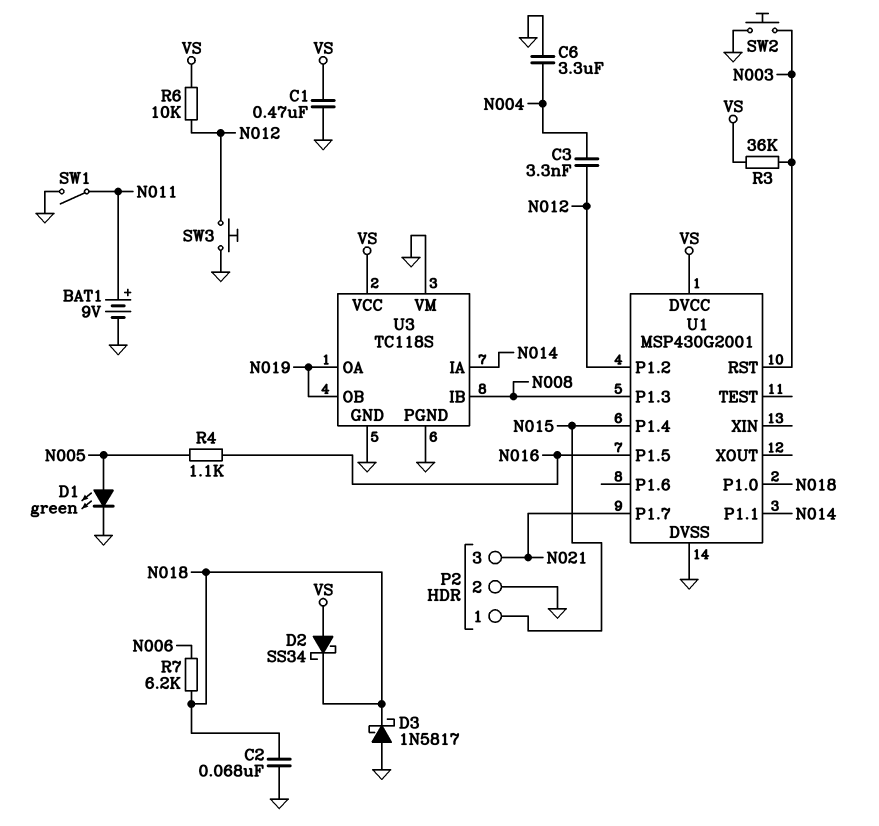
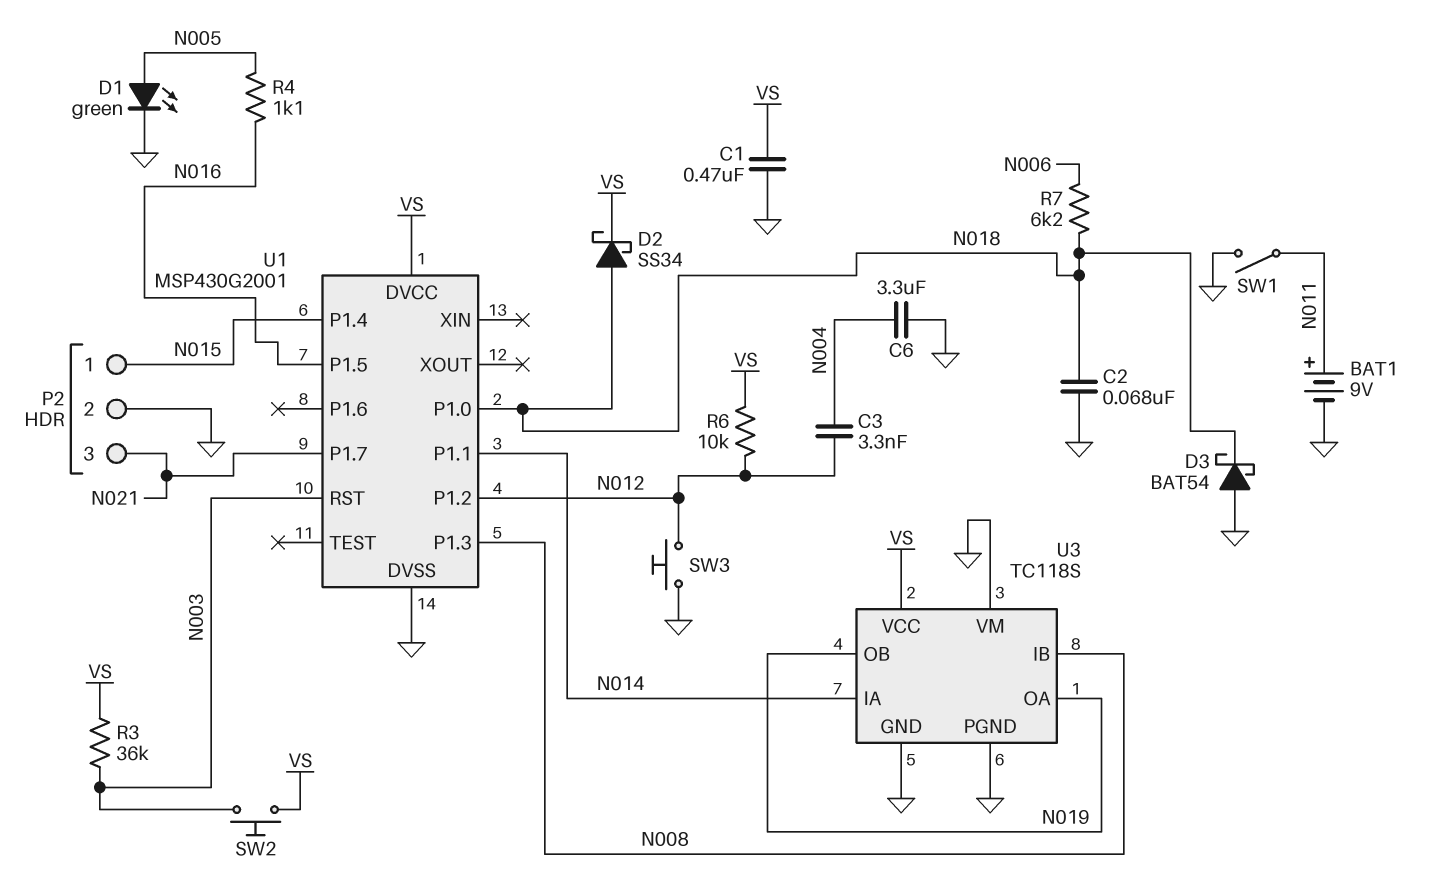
D2: schottky SS34 (A VS, K N018) -> schottky SS34 (A N018, K VS)
D3: schottky 1N5817 (A GND, K N018) -> schottky BAT54 (A GND, K N018)
SW2: button (GND, N003) -> button (N003, VS)

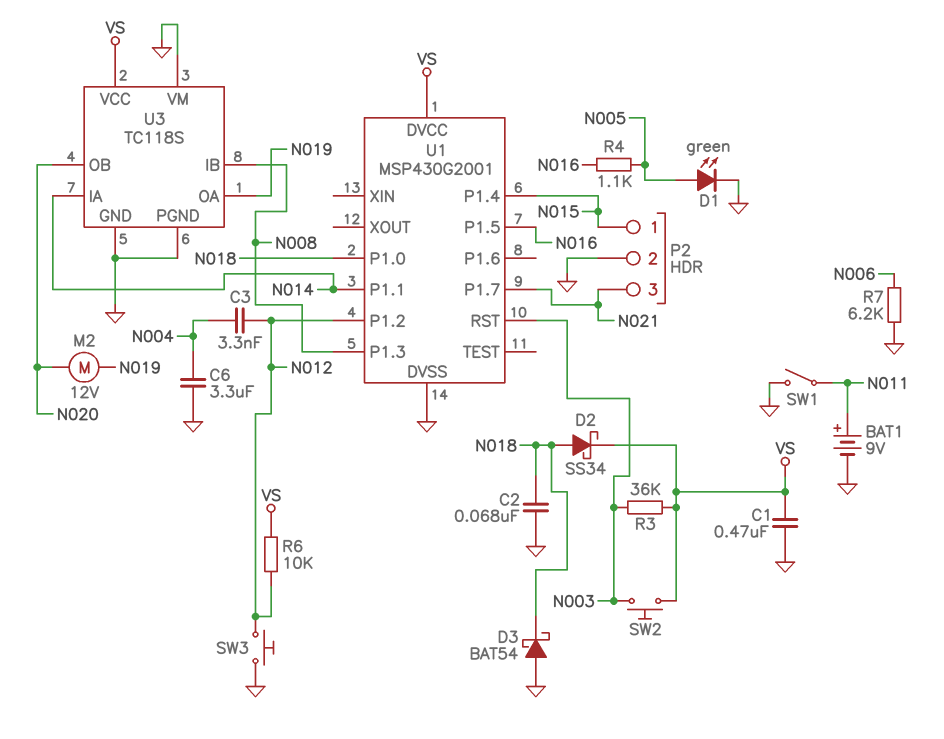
M2: none -> motor 12V (N019, N020)
R7: 6.2k (N006, N018) -> 6.2k (GND, N006)
U3 pin OB: N019 -> N020

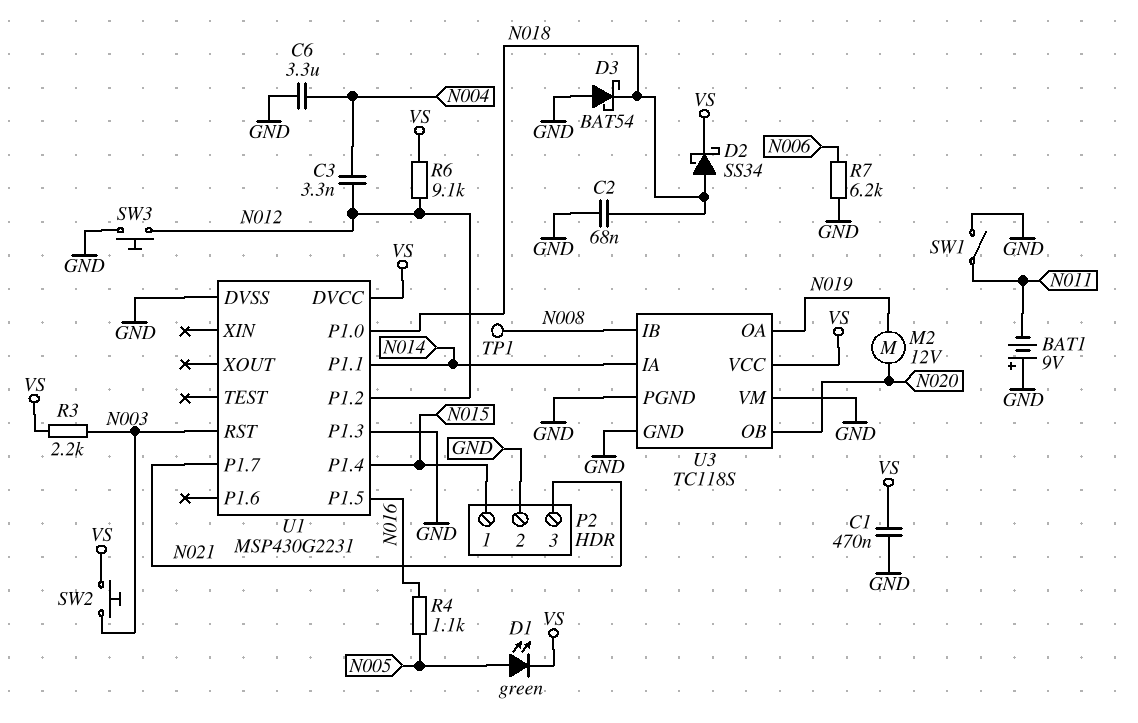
BAT1: 9V (plus N011, minus GND) -> 9V (plus GND, minus N011)
D1: LED green (A N005, K GND) -> LED green (A N005, K VS)
R3: 36k (N003, VS) -> 2.2k (N003, VS)
R6: 10k (N012, VS) -> 9.1k (N012, VS)
TP1: none -> test point (N008)
U1: MSP430G2001 -> MSP430G2231
U1 pin P1.3: N008 -> GND

